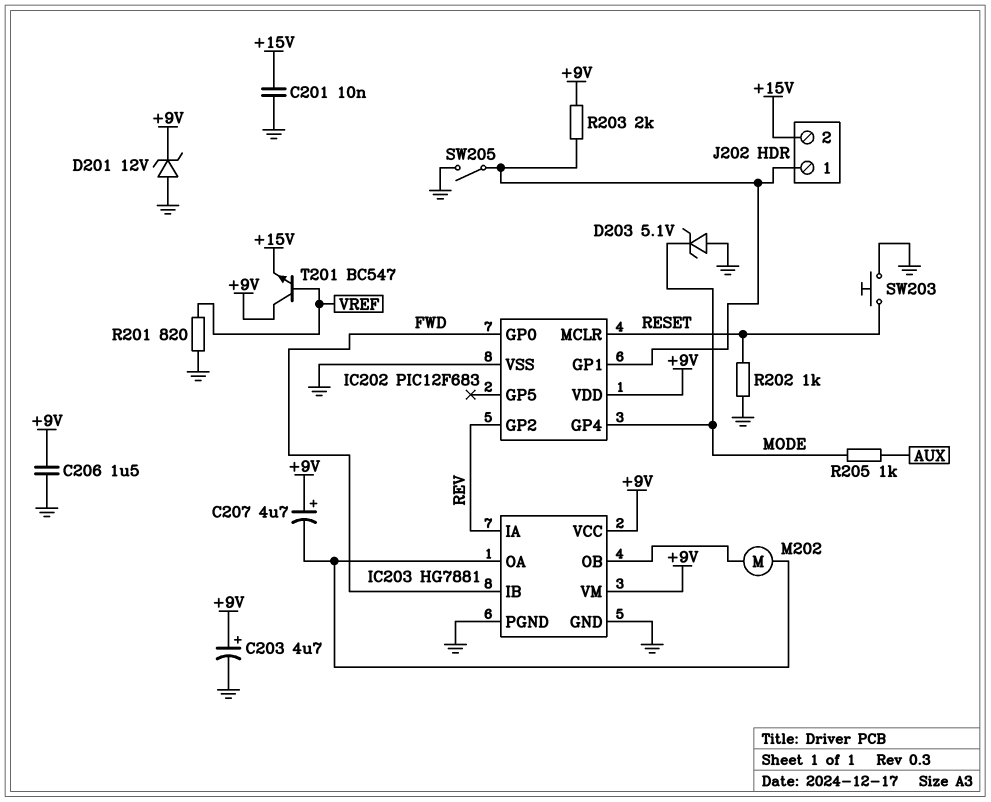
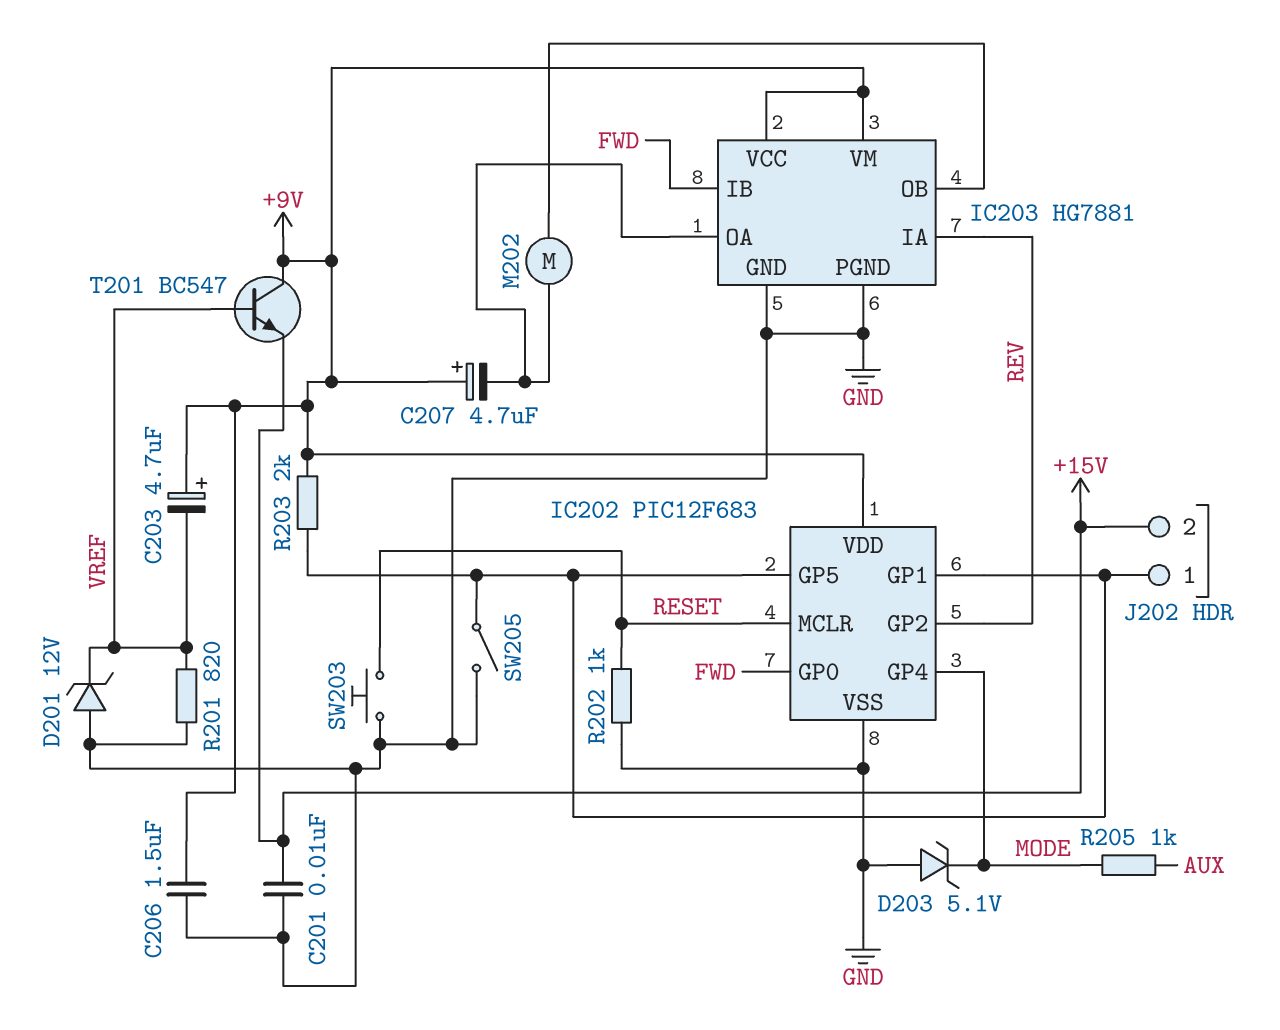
C203: 4.7uF (plus +9V, minus GND) -> 4.7uF (plus +9V, minus VREF)
D201: zener 12V (A GND, K +9V) -> zener 12V (A GND, K VREF)
IC202 pin GP5: none -> IC202/GP1

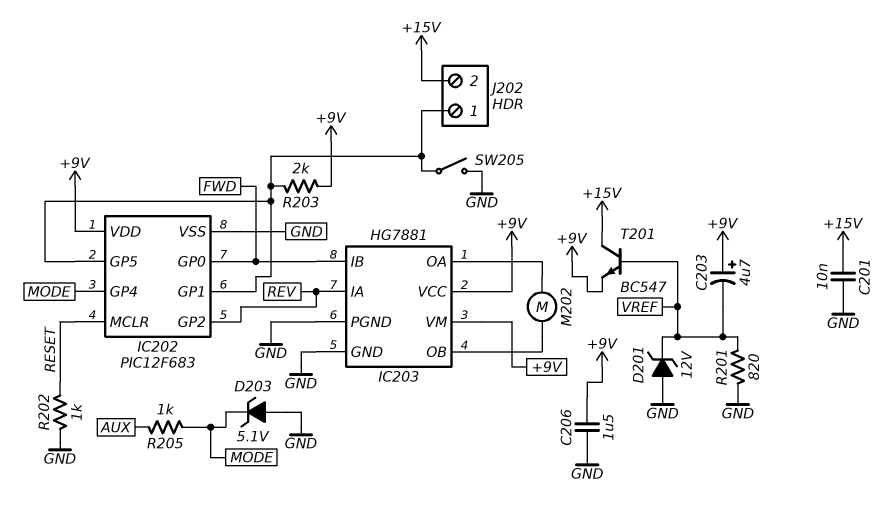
C207: 4.7uF (plus +9V, minus IC203/OA) -> none
SW203: button (GND, RESET) -> none
T201: NPN BC547 (B VREF, C +9V, E +15V) -> NPN BC547 (B VREF, C +15V, E +9V)

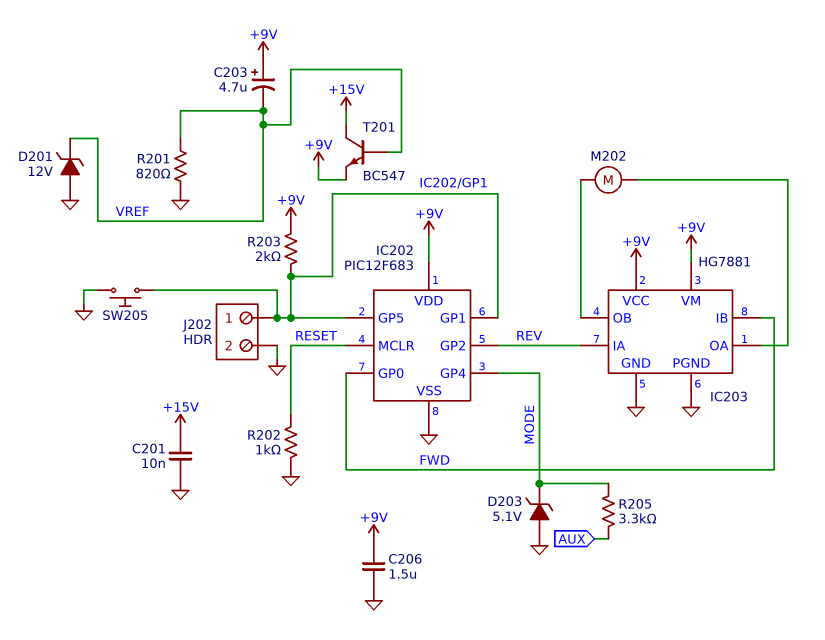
J202 pin 2: +15V -> GND
R205: 1k (AUX, MODE) -> 3.3k (AUX, MODE)
SW205: switch (GND, IC202/GP1) -> button (GND, IC202/GP1)

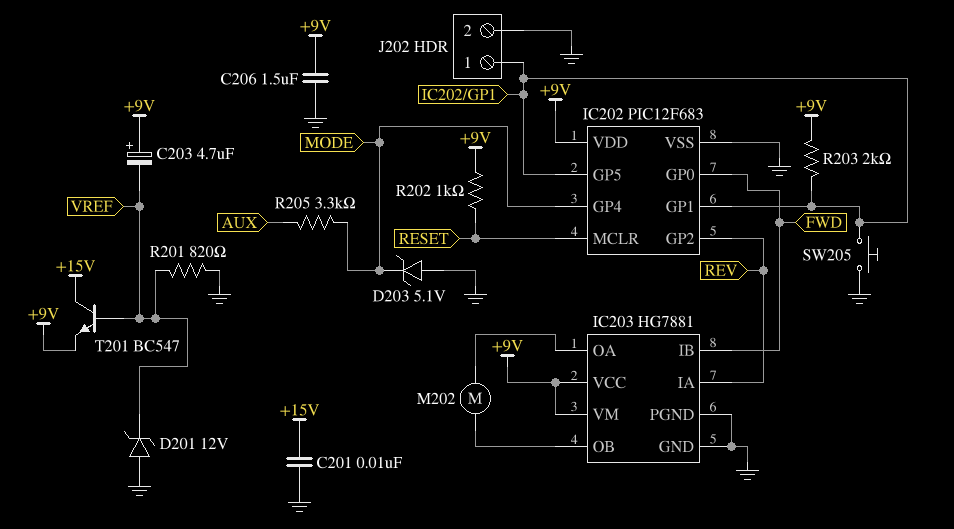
R202: 1k (GND, RESET) -> 1k (+9V, RESET)

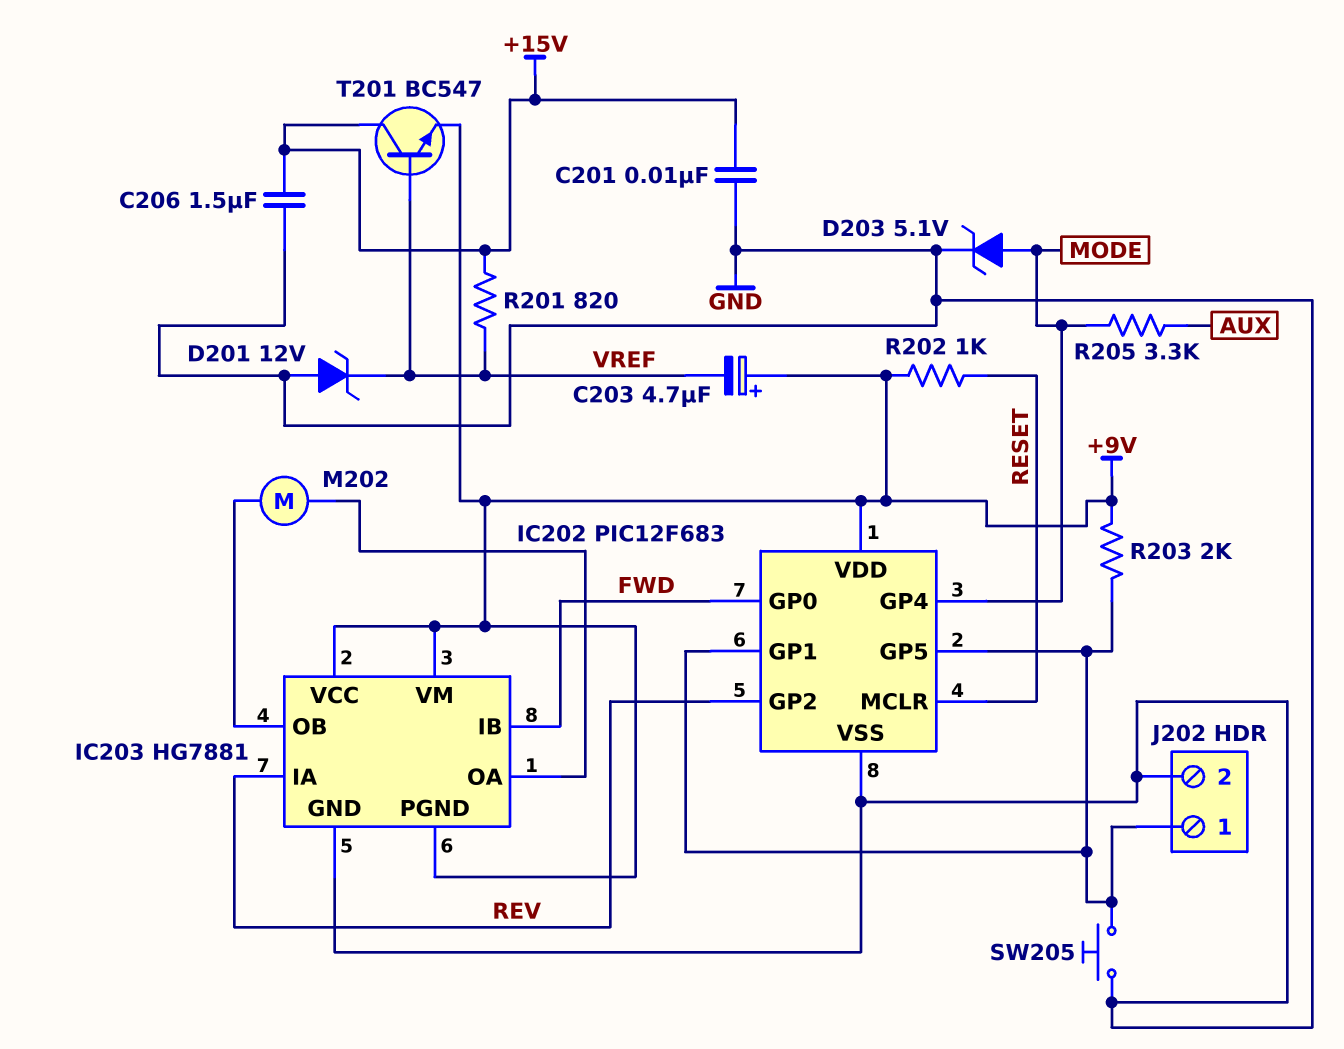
C206: 1.5uF (+9V, GND) -> 1.5uF (+15V, GND)
D203: zener 5.1V (A GND, K MODE) -> zener 5.1V (A MODE, K GND)
IC203 pin PGND: GND -> +9V
R201: 820 (GND, VREF) -> 820 (+15V, VREF)

